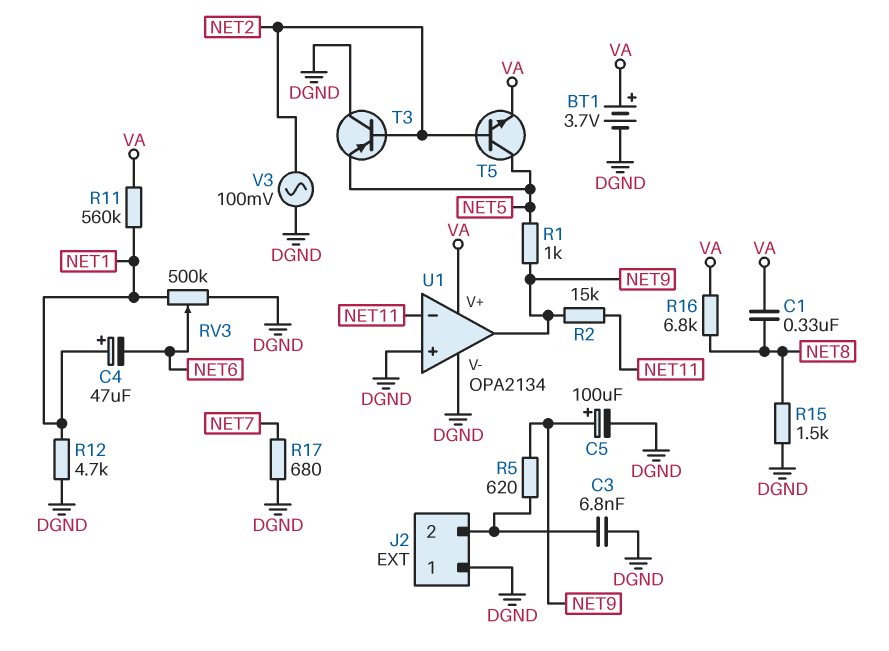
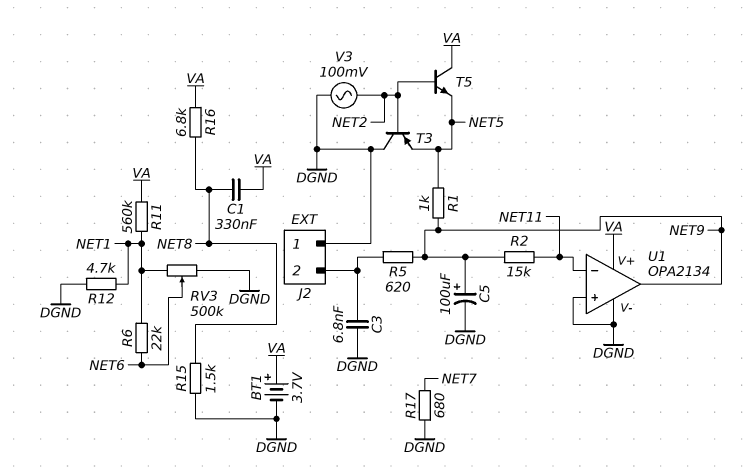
C4: 47uF (plus NET1, minus NET6) -> none
R6: none -> 22k (NET1, NET6)
T5: NPN (B NET2, C NET5, E VA) -> NPN (B NET2, C VA, E NET5)

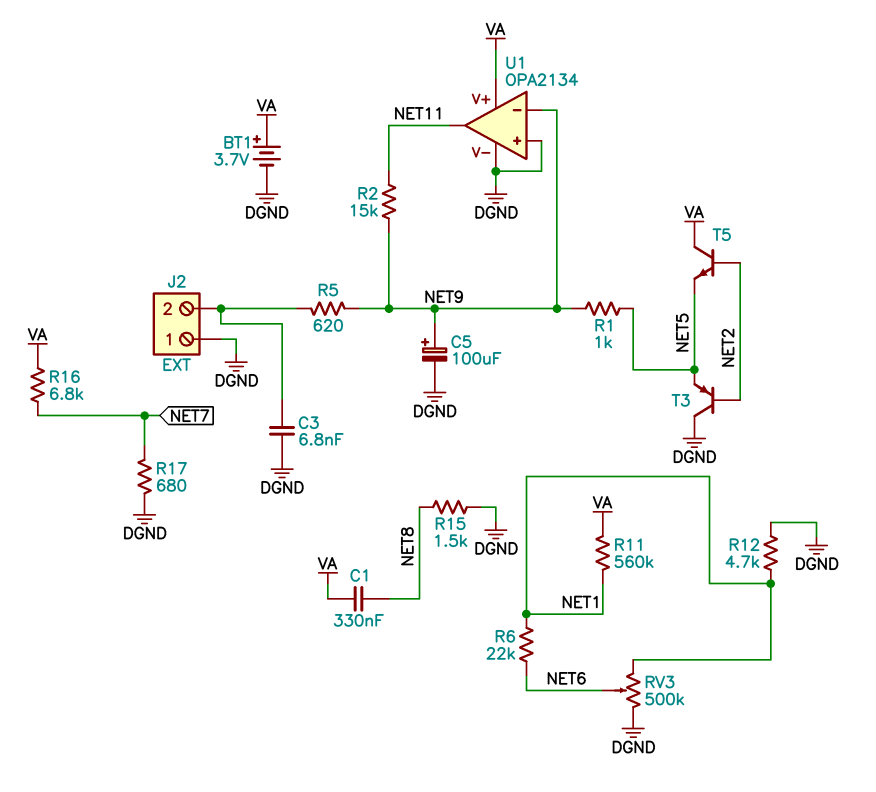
R16: 6.8k (NET8, VA) -> 6.8k (NET7, VA)
U1 pin in-: NET11 -> NET9
U1 pin out: NET9 -> NET11
V3: AC 100mV (DGND, NET2) -> none

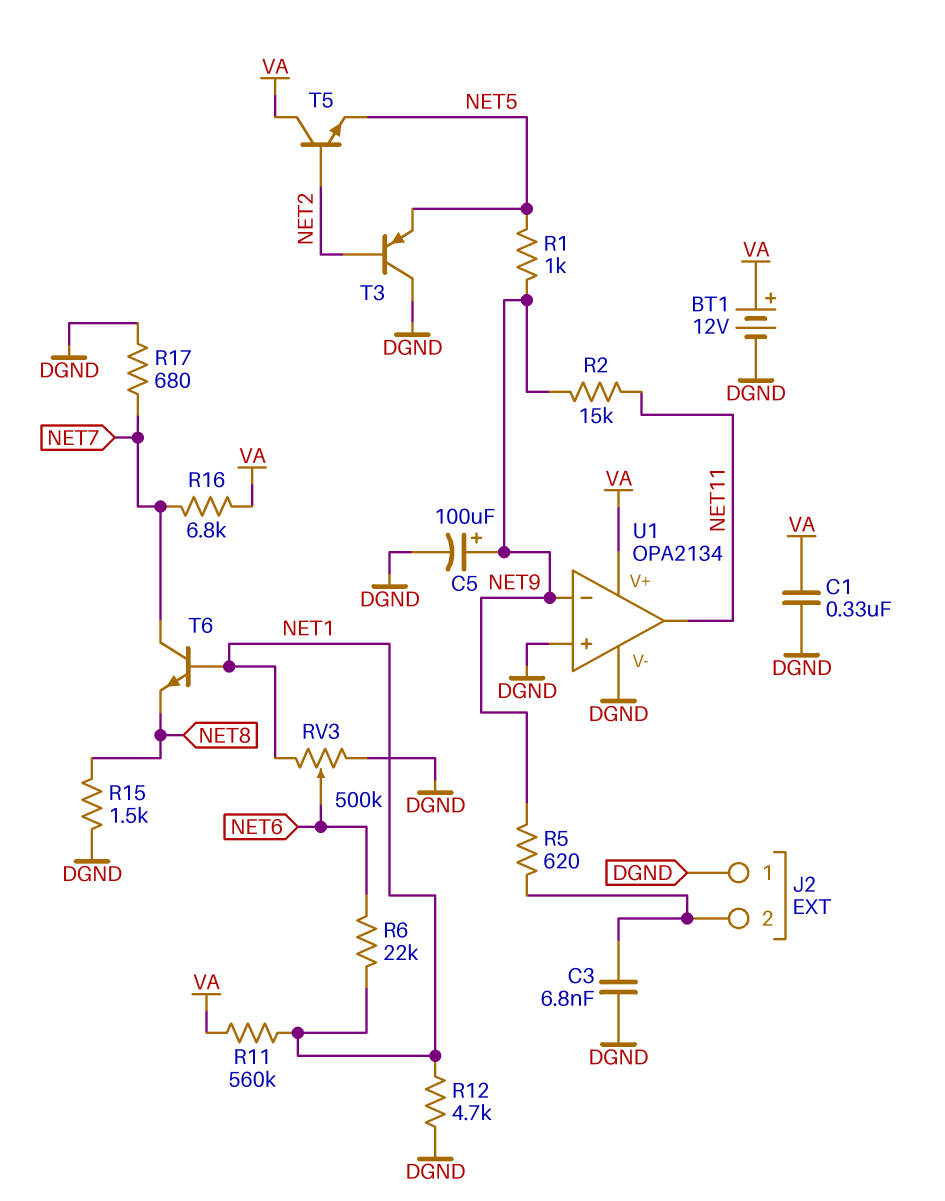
BT1: 3.7V (plus VA, minus DGND) -> 12V (plus VA, minus DGND)
C1: 330nF (NET8, VA) -> 330nF (DGND, VA)
T6: none -> NPN (B NET1, C NET7, E NET8)

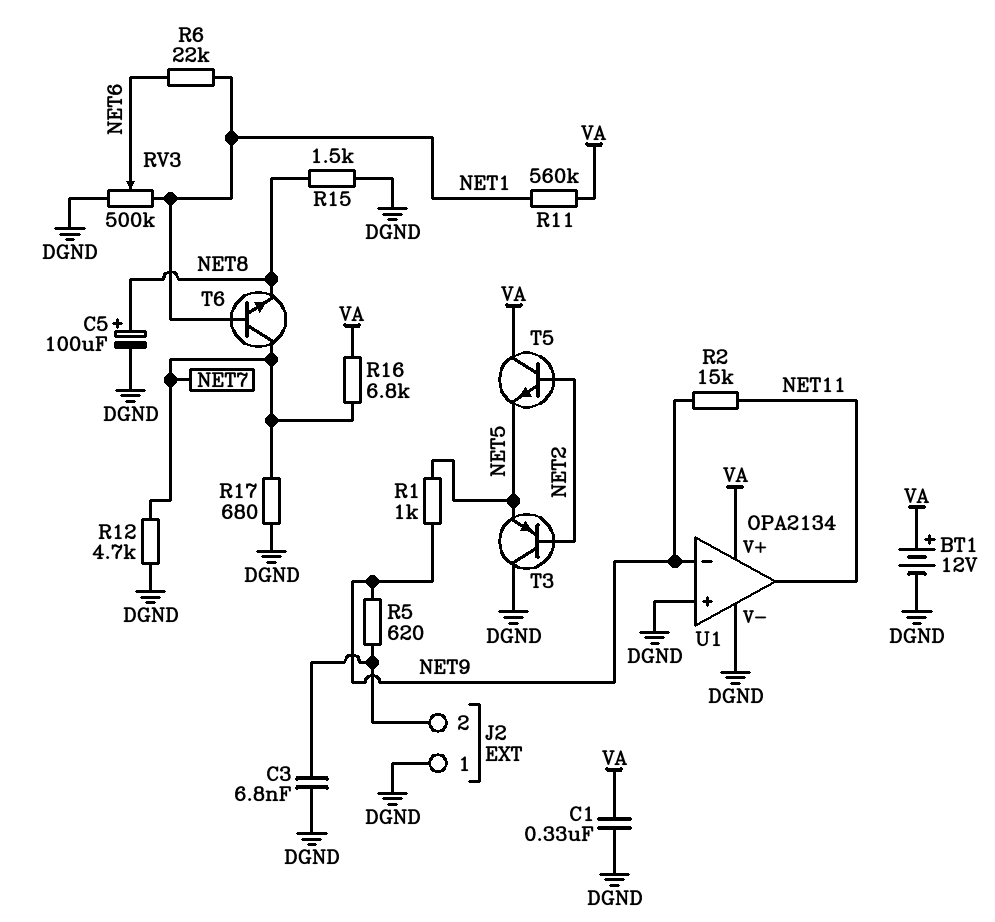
C5: 100uF (plus NET9, minus DGND) -> 100uF (plus NET8, minus DGND)
R12: 4.7k (DGND, NET1) -> 4.7k (DGND, NET7)

